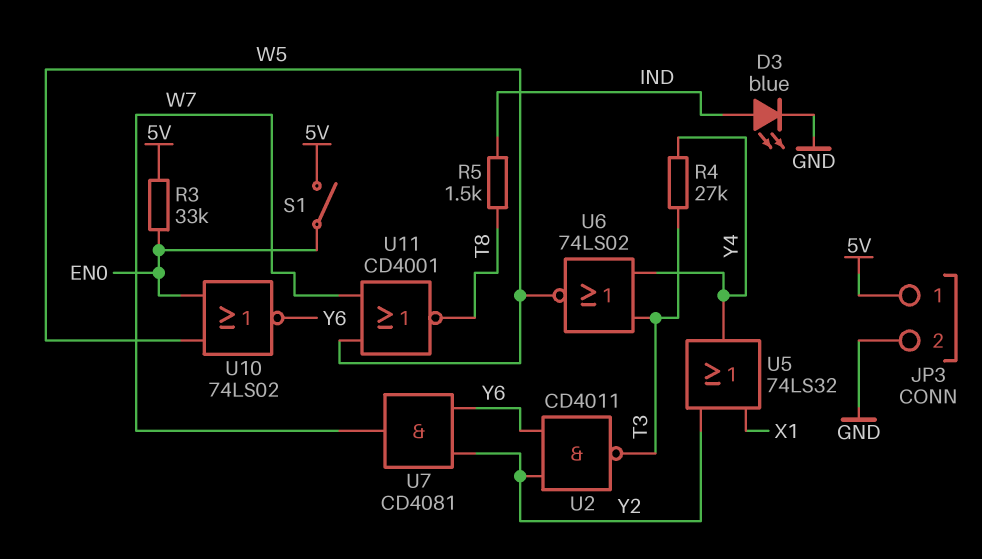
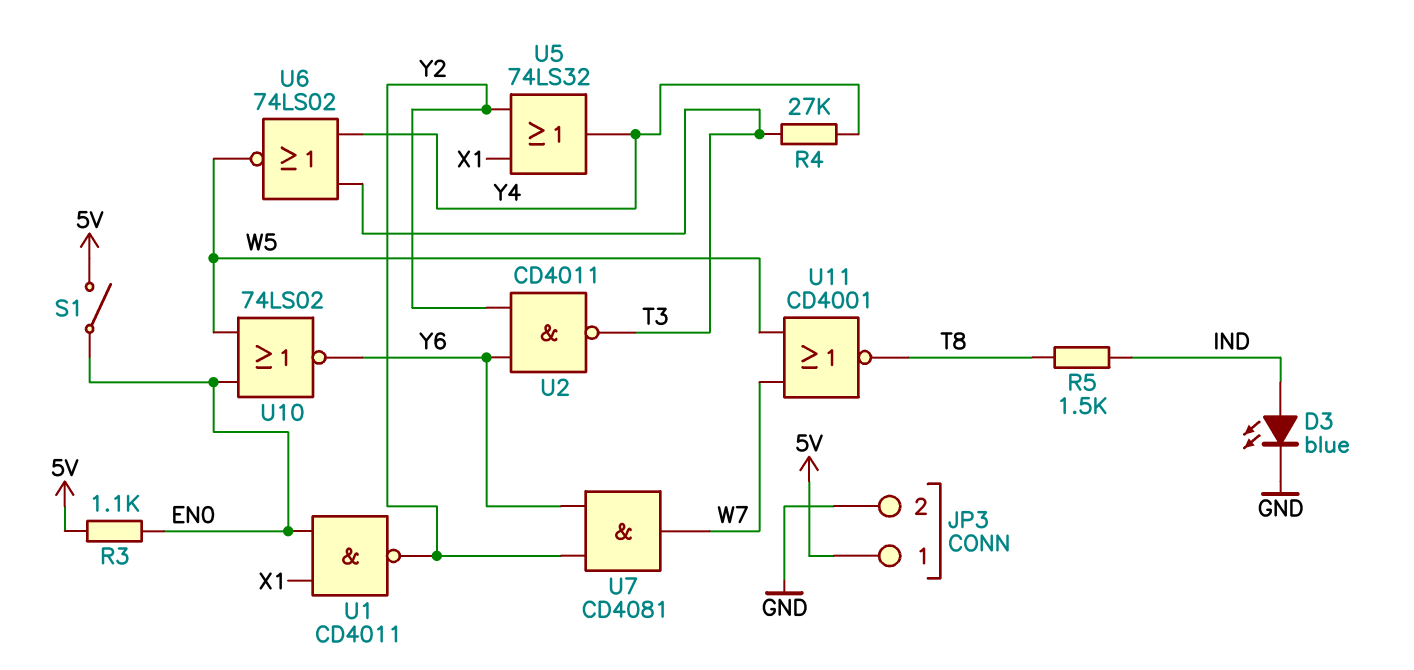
R3: 33k (5V, EN0) -> 1.1k (5V, EN0)
U1: none -> NAND CD4011 (in EN0, in X1, out Y2)

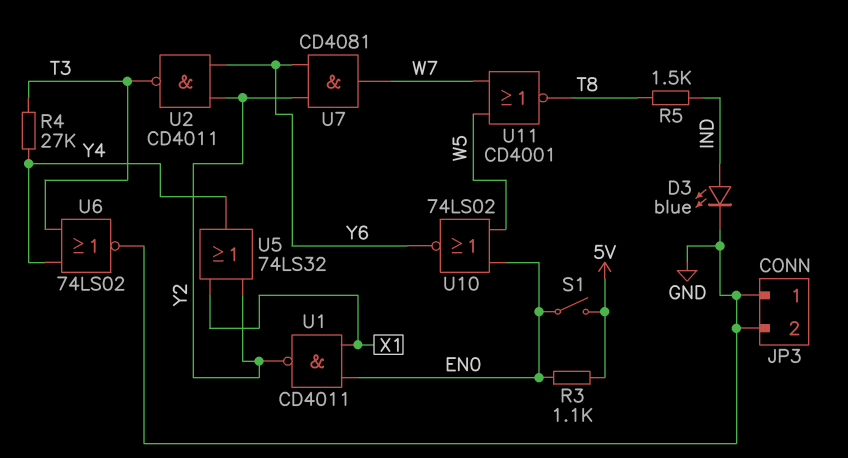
JP3 pin 1: 5V -> GND
U6: NOR 74LS02 (in T3, in Y4, out W5) -> NOR 74LS02 (in T3, in Y4, out GND)

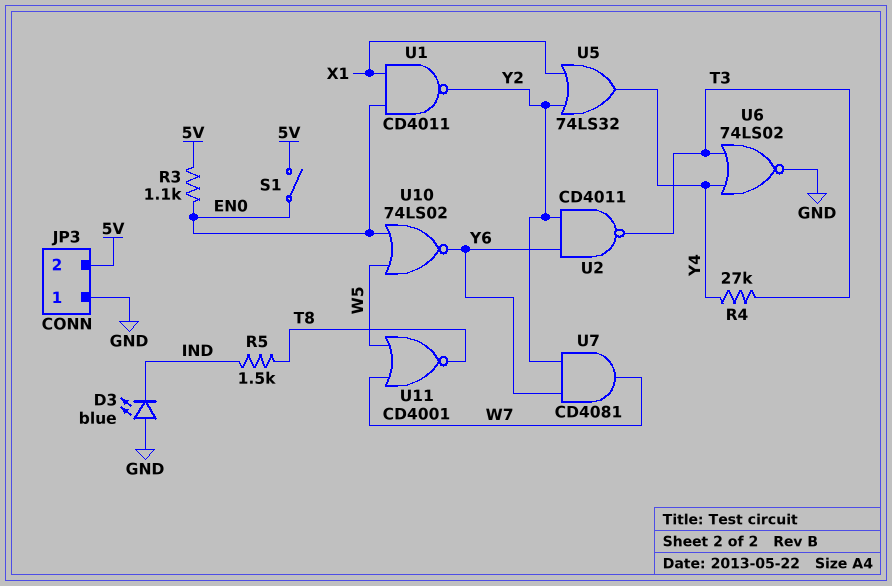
D3: LED blue (A IND, K GND) -> LED blue (A GND, K IND)
JP3 pin 2: GND -> 5V

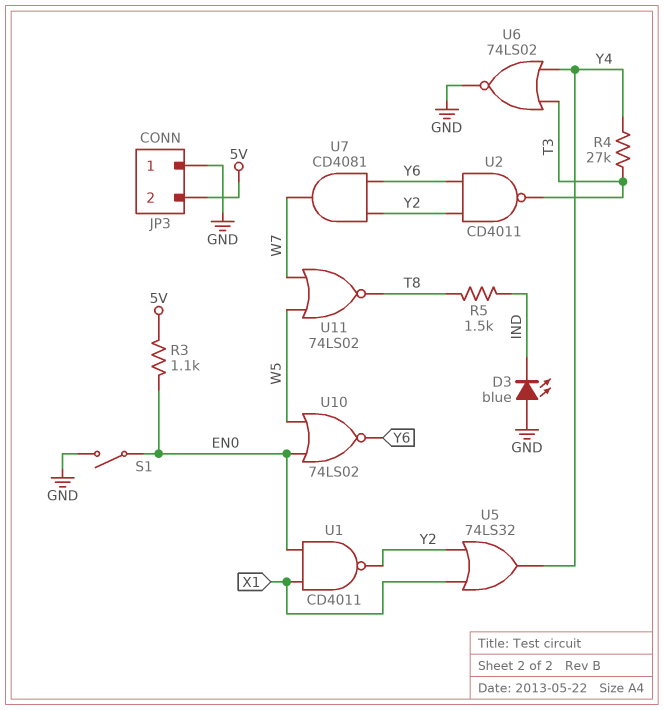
S1: switch (5V, EN0) -> switch (EN0, GND)
U11: NOR CD4001 (in W5, in W7, out T8) -> NOR 74LS02 (in W5, in W7, out T8)

